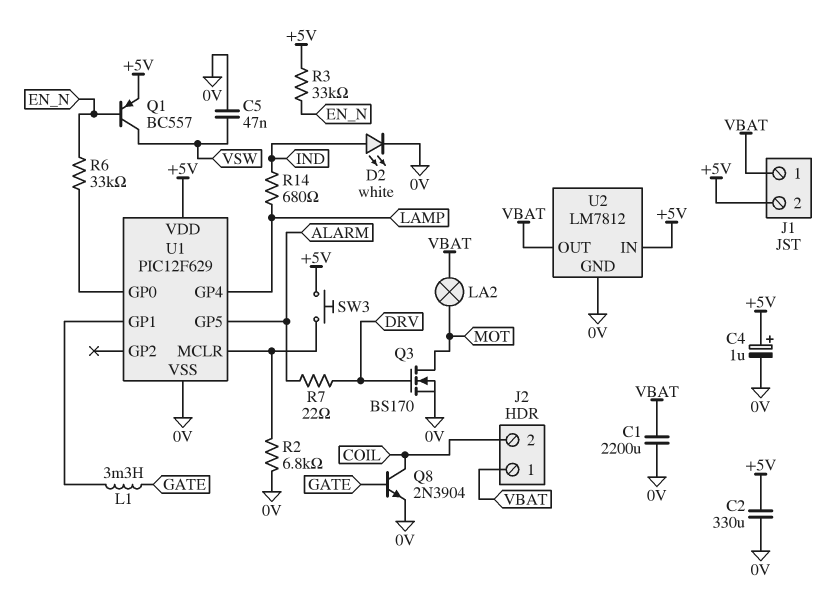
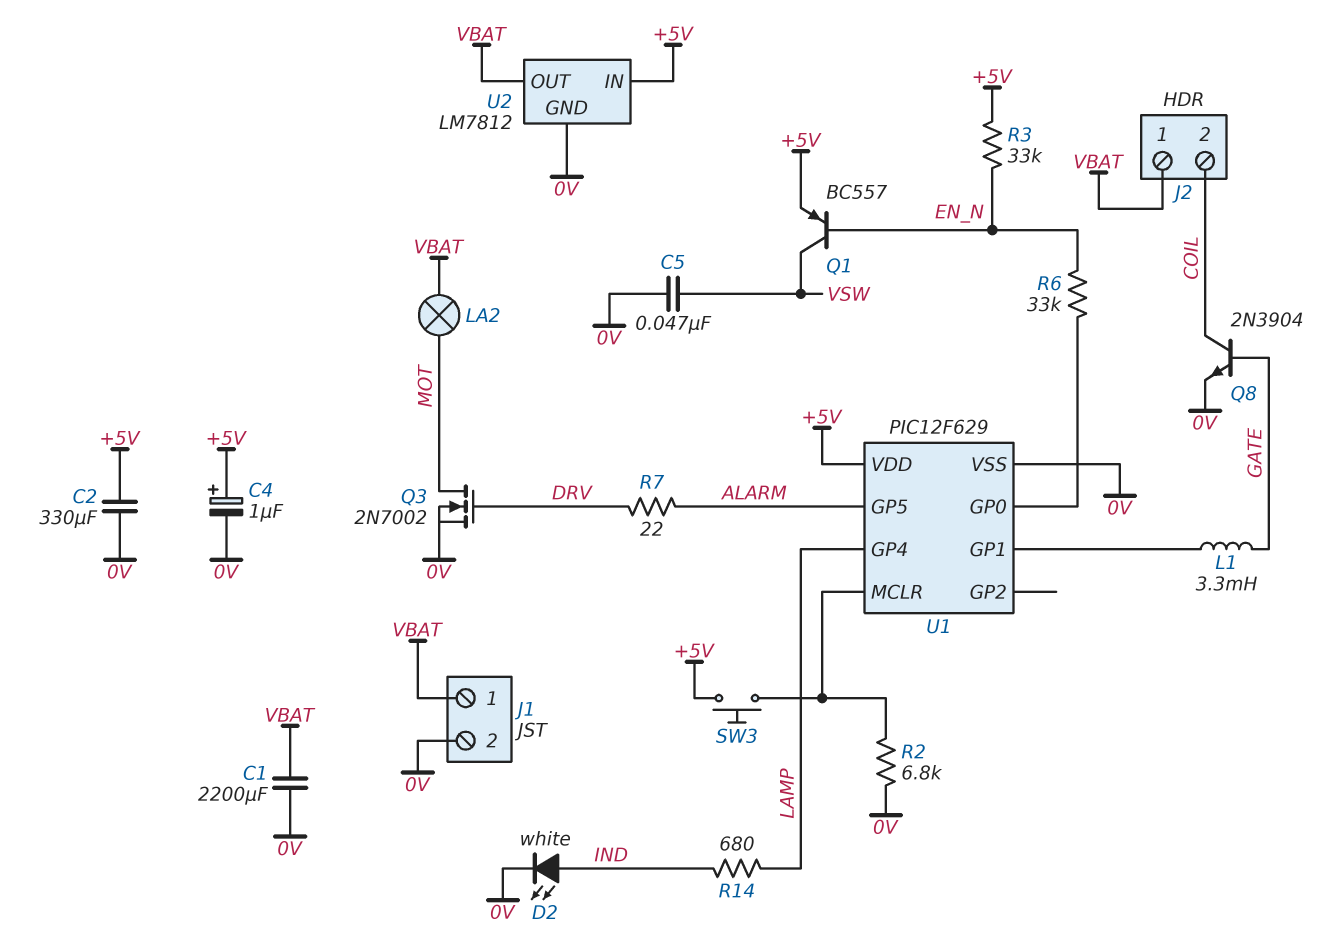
J1 pin 2: +5V -> 0V
Q3: NMOS BS170 (G DRV, D MOT, S 0V) -> NMOS 2N7002 (G DRV, D MOT, S 0V)

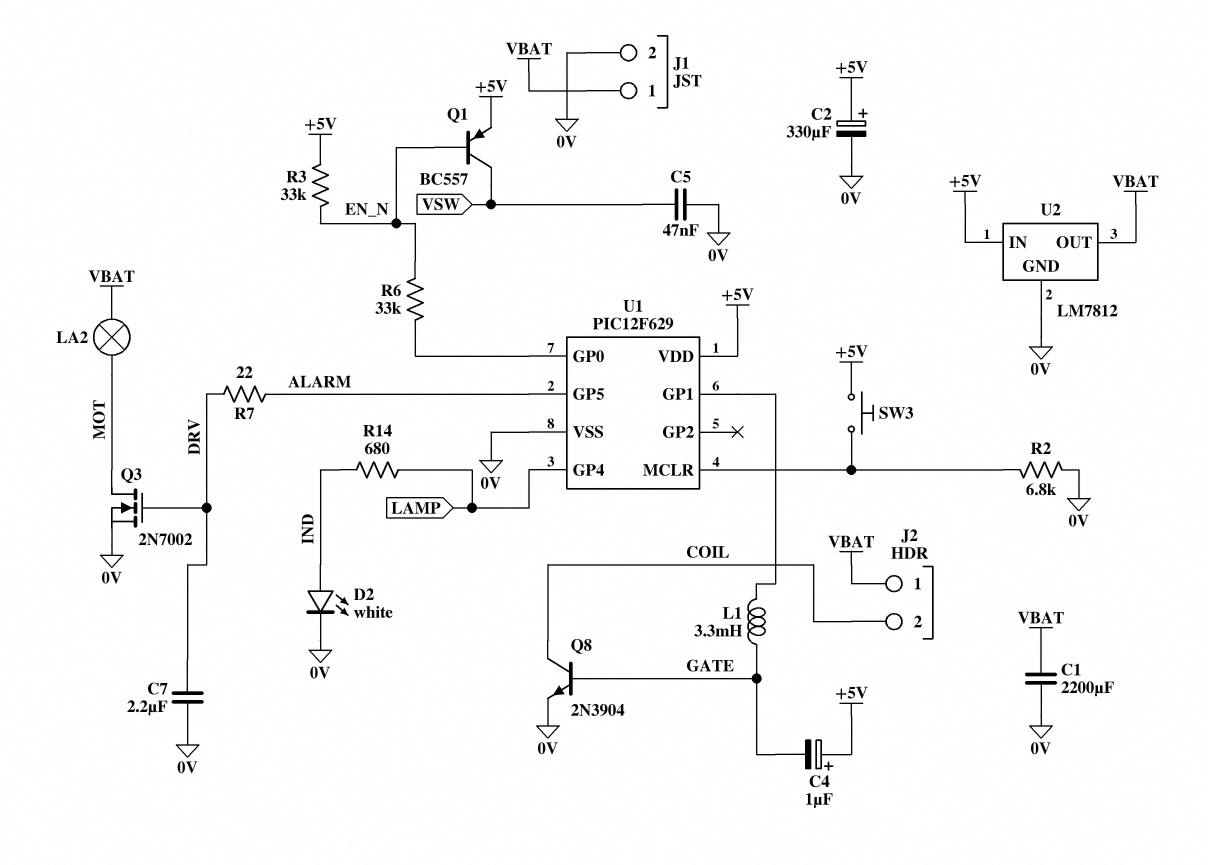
C2: 330uF (+5V, 0V) -> 330uF (plus +5V, minus 0V)
C4: 1uF (plus +5V, minus 0V) -> 1uF (plus +5V, minus GATE)
C7: none -> 2.2uF (0V, DRV)

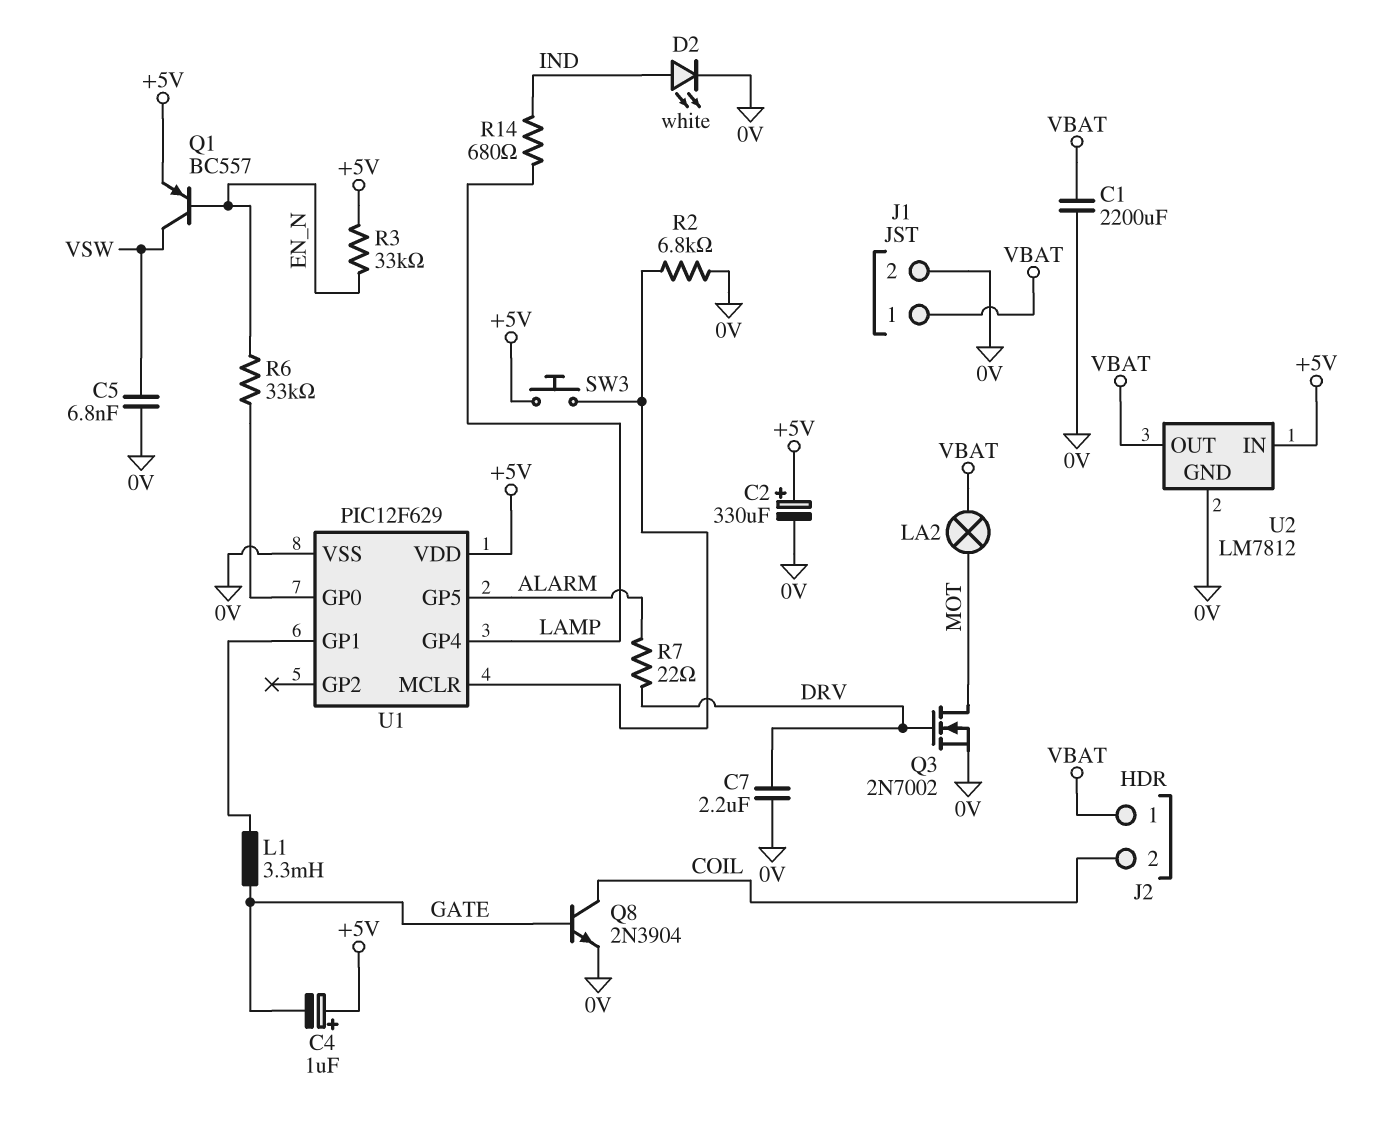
C5: 47nF (0V, VSW) -> 6.8nF (0V, VSW)

